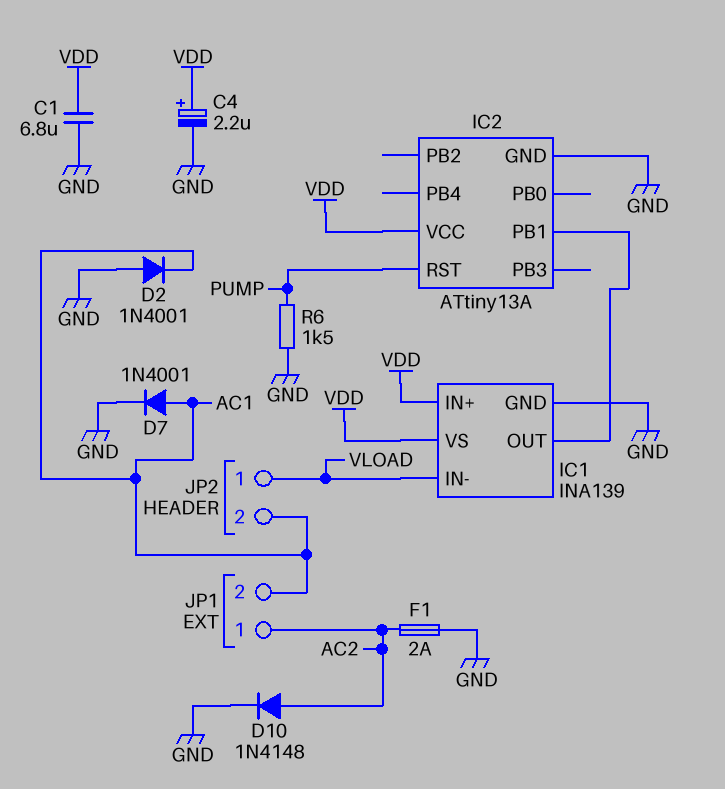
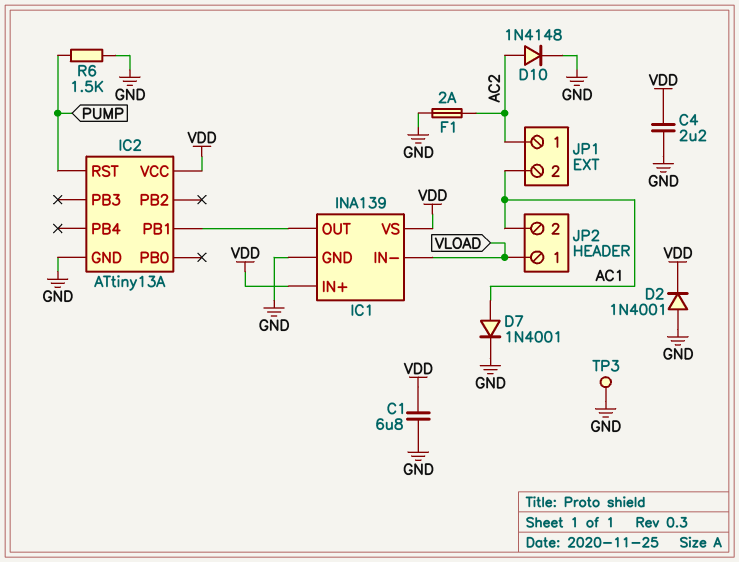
C4: 2.2uF (plus VDD, minus GND) -> 2.2uF (GND, VDD)
D2: diode 1N4001 (A GND, K AC1) -> diode 1N4001 (A GND, K VDD)
TP3: none -> test point (GND)

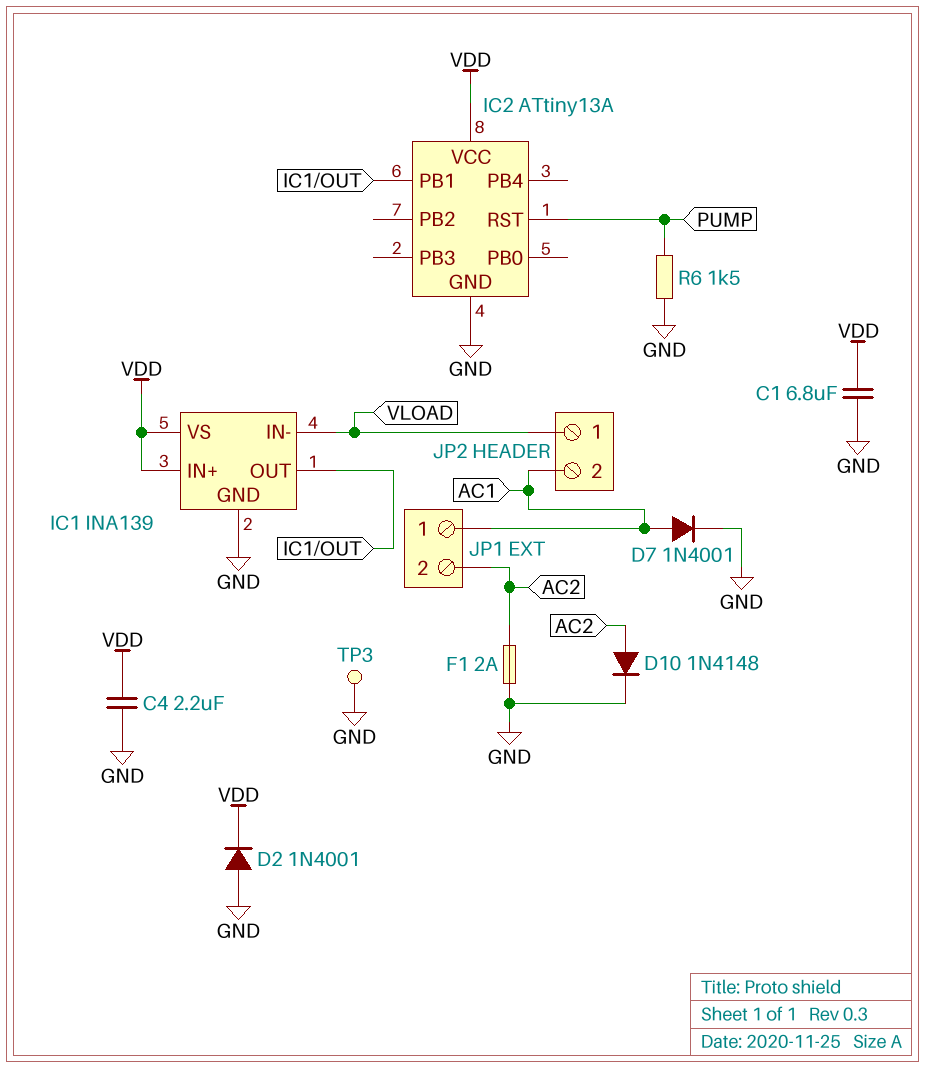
JP1 pin 1: AC2 -> AC1
JP1 pin 2: AC1 -> AC2

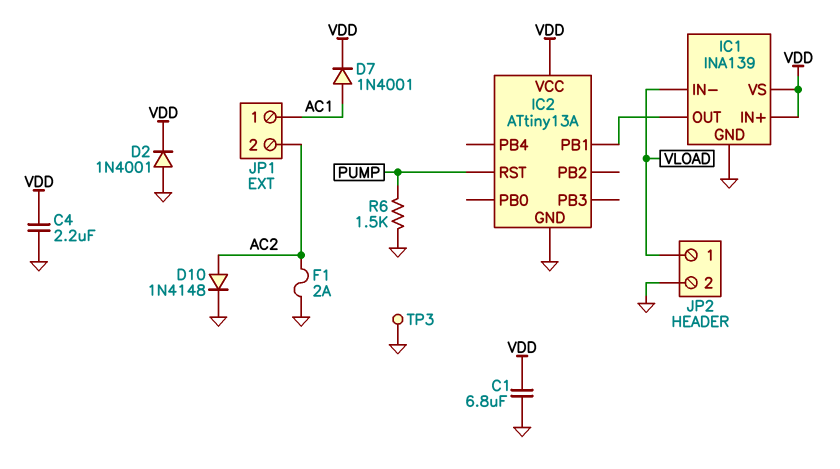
D7: diode 1N4001 (A AC1, K GND) -> diode 1N4001 (A AC1, K VDD)
JP2 pin 2: AC1 -> GND

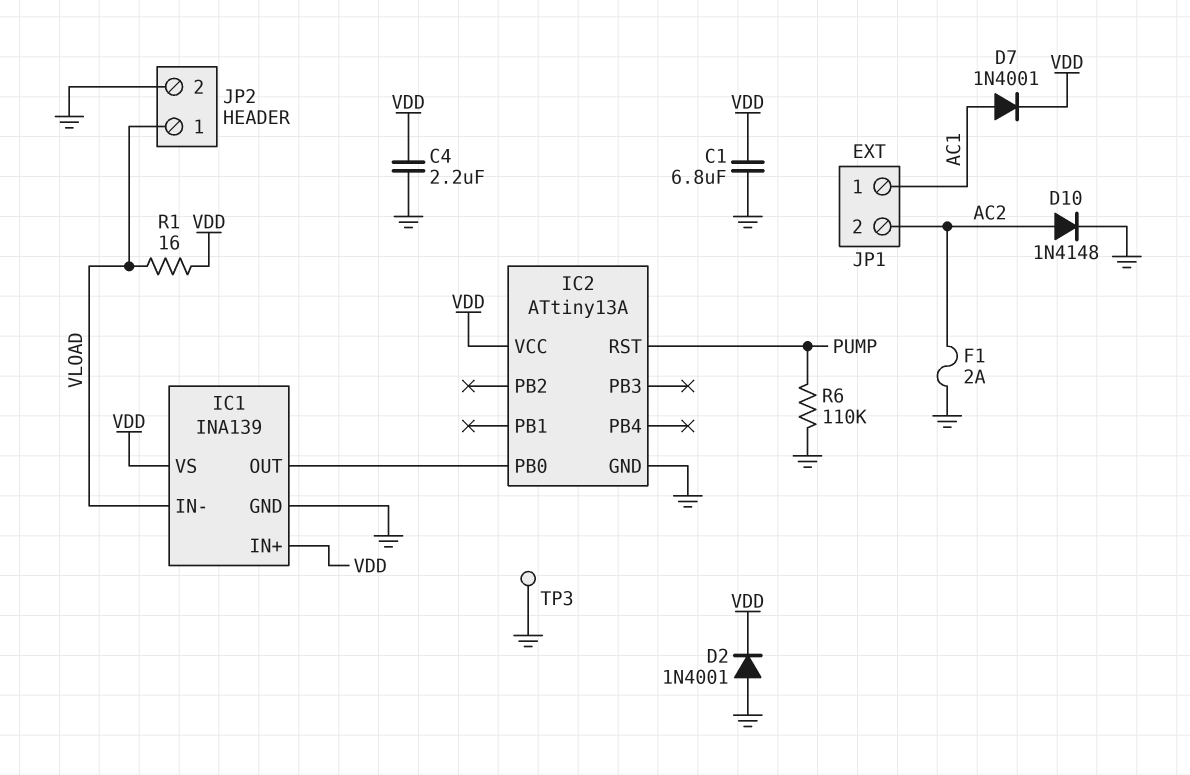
IC2 pin PB0: none -> IC1/OUT
IC2 pin PB1: IC1/OUT -> none
R1: none -> 16 (VDD, VLOAD)
R6: 1.5k (GND, PUMP) -> 110k (GND, PUMP)

